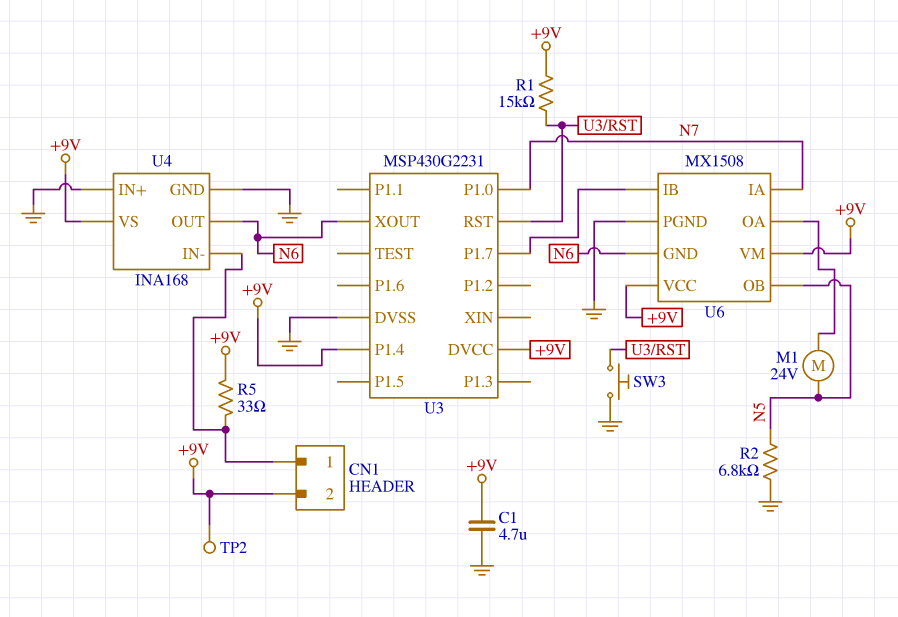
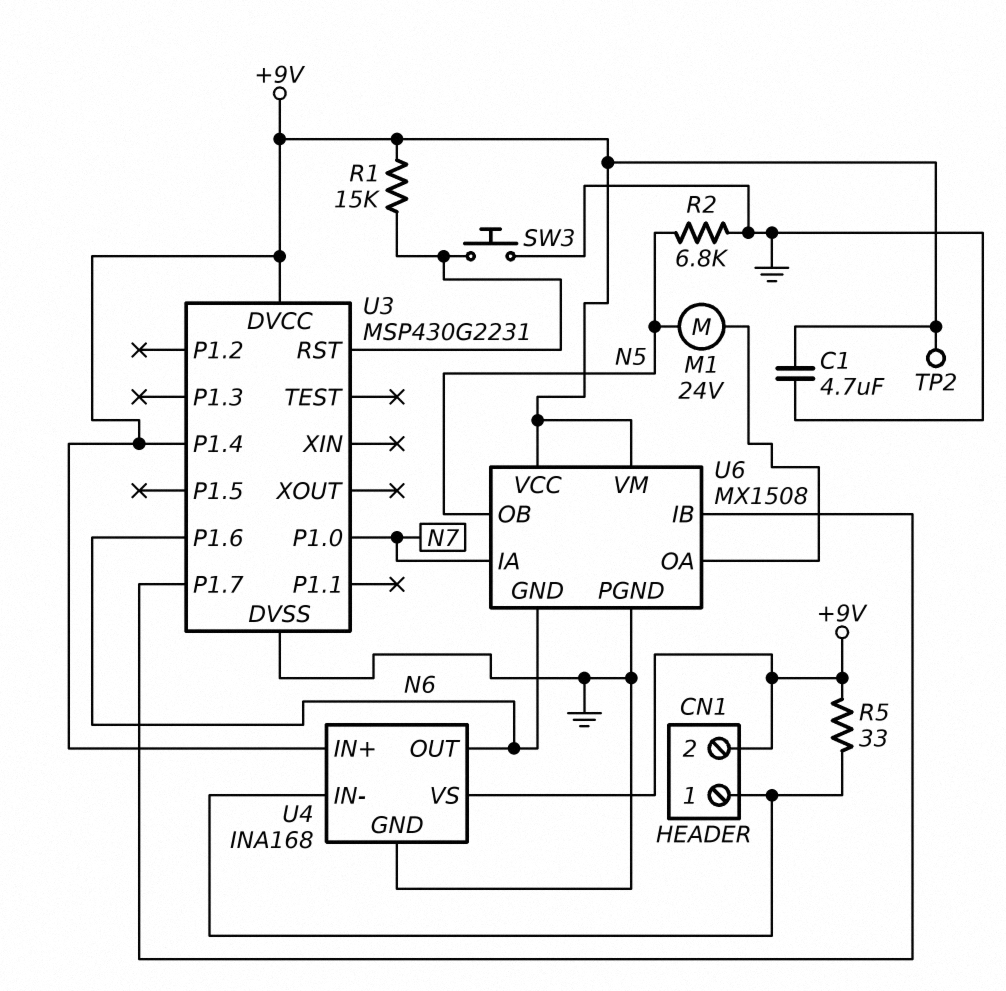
U3 pin P1.6: none -> N6
U3 pin XOUT: N6 -> none
U4 pin IN+: GND -> +9V

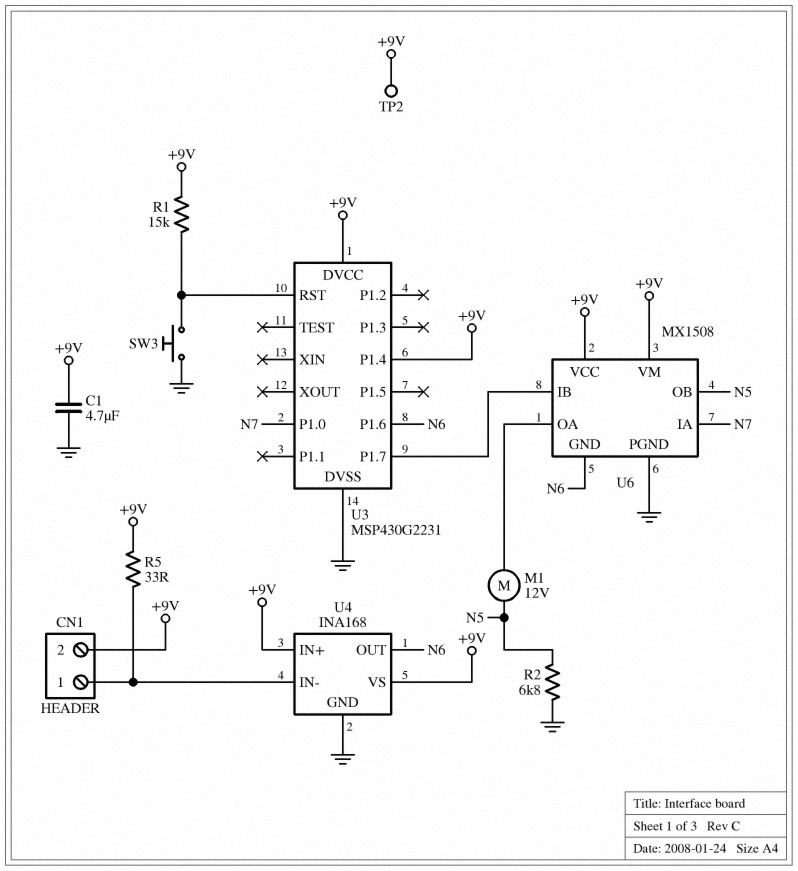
M1: motor 24V (N5, U6/OA) -> motor 12V (N5, U6/OA)

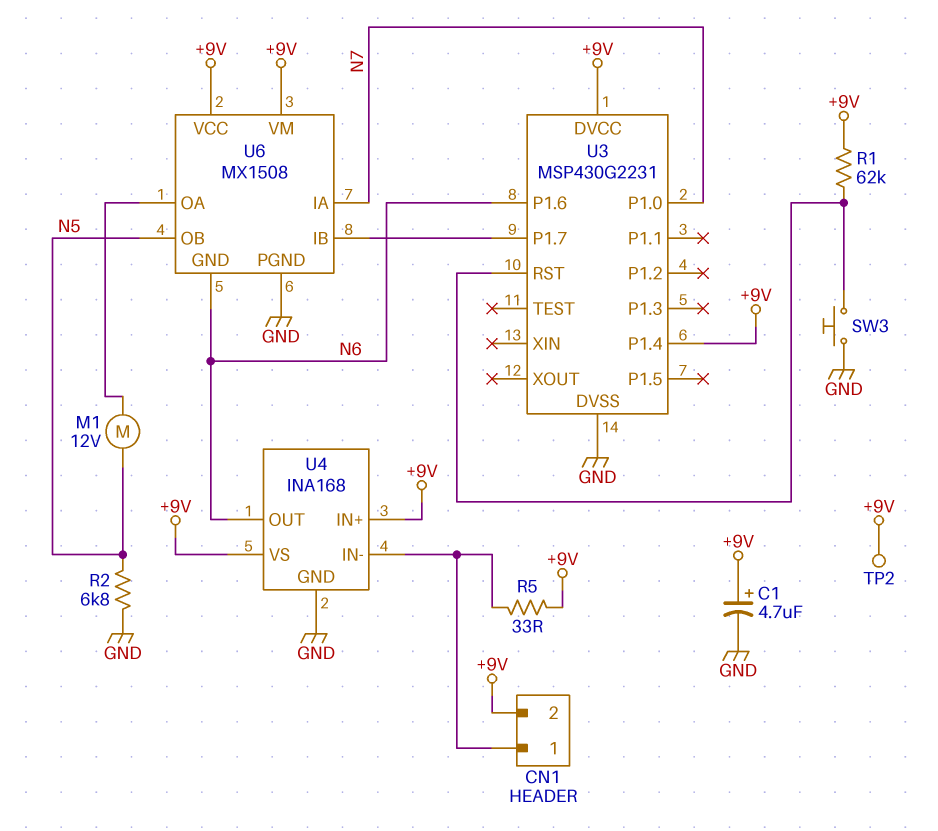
C1: 4.7uF (+9V, GND) -> 4.7uF (plus +9V, minus GND)
R1: 15k (+9V, U3/RST) -> 62k (+9V, U3/RST)

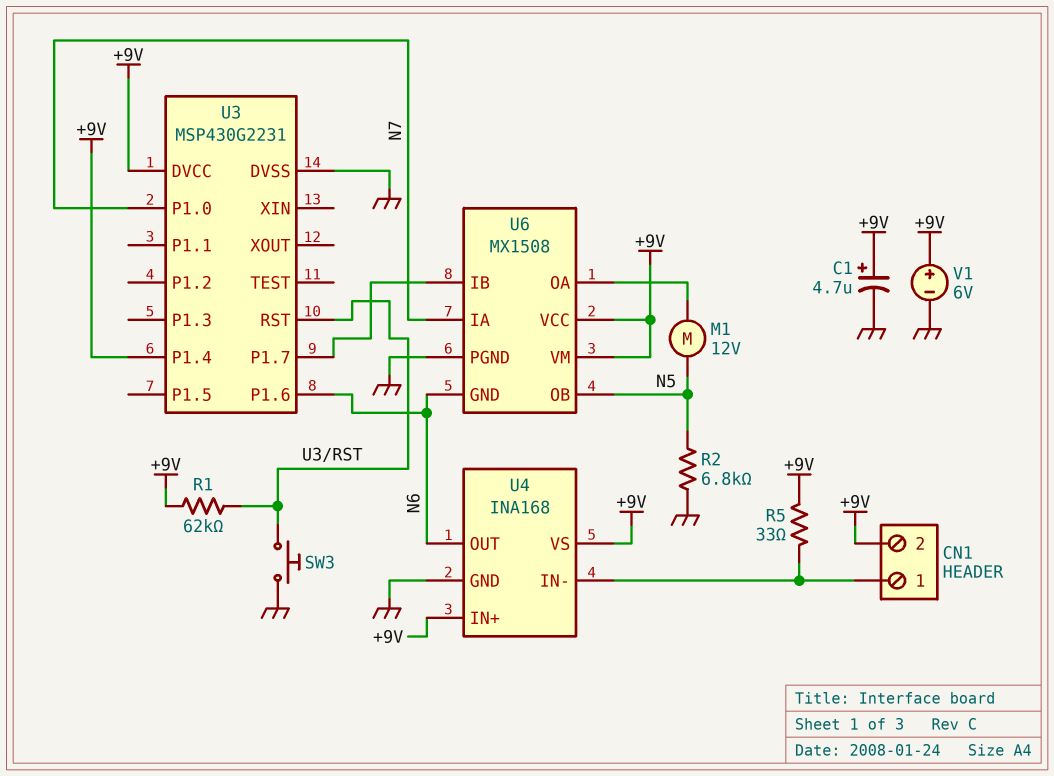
TP2: test point (+9V) -> none
V1: none -> 6V (plus +9V, minus GND)

